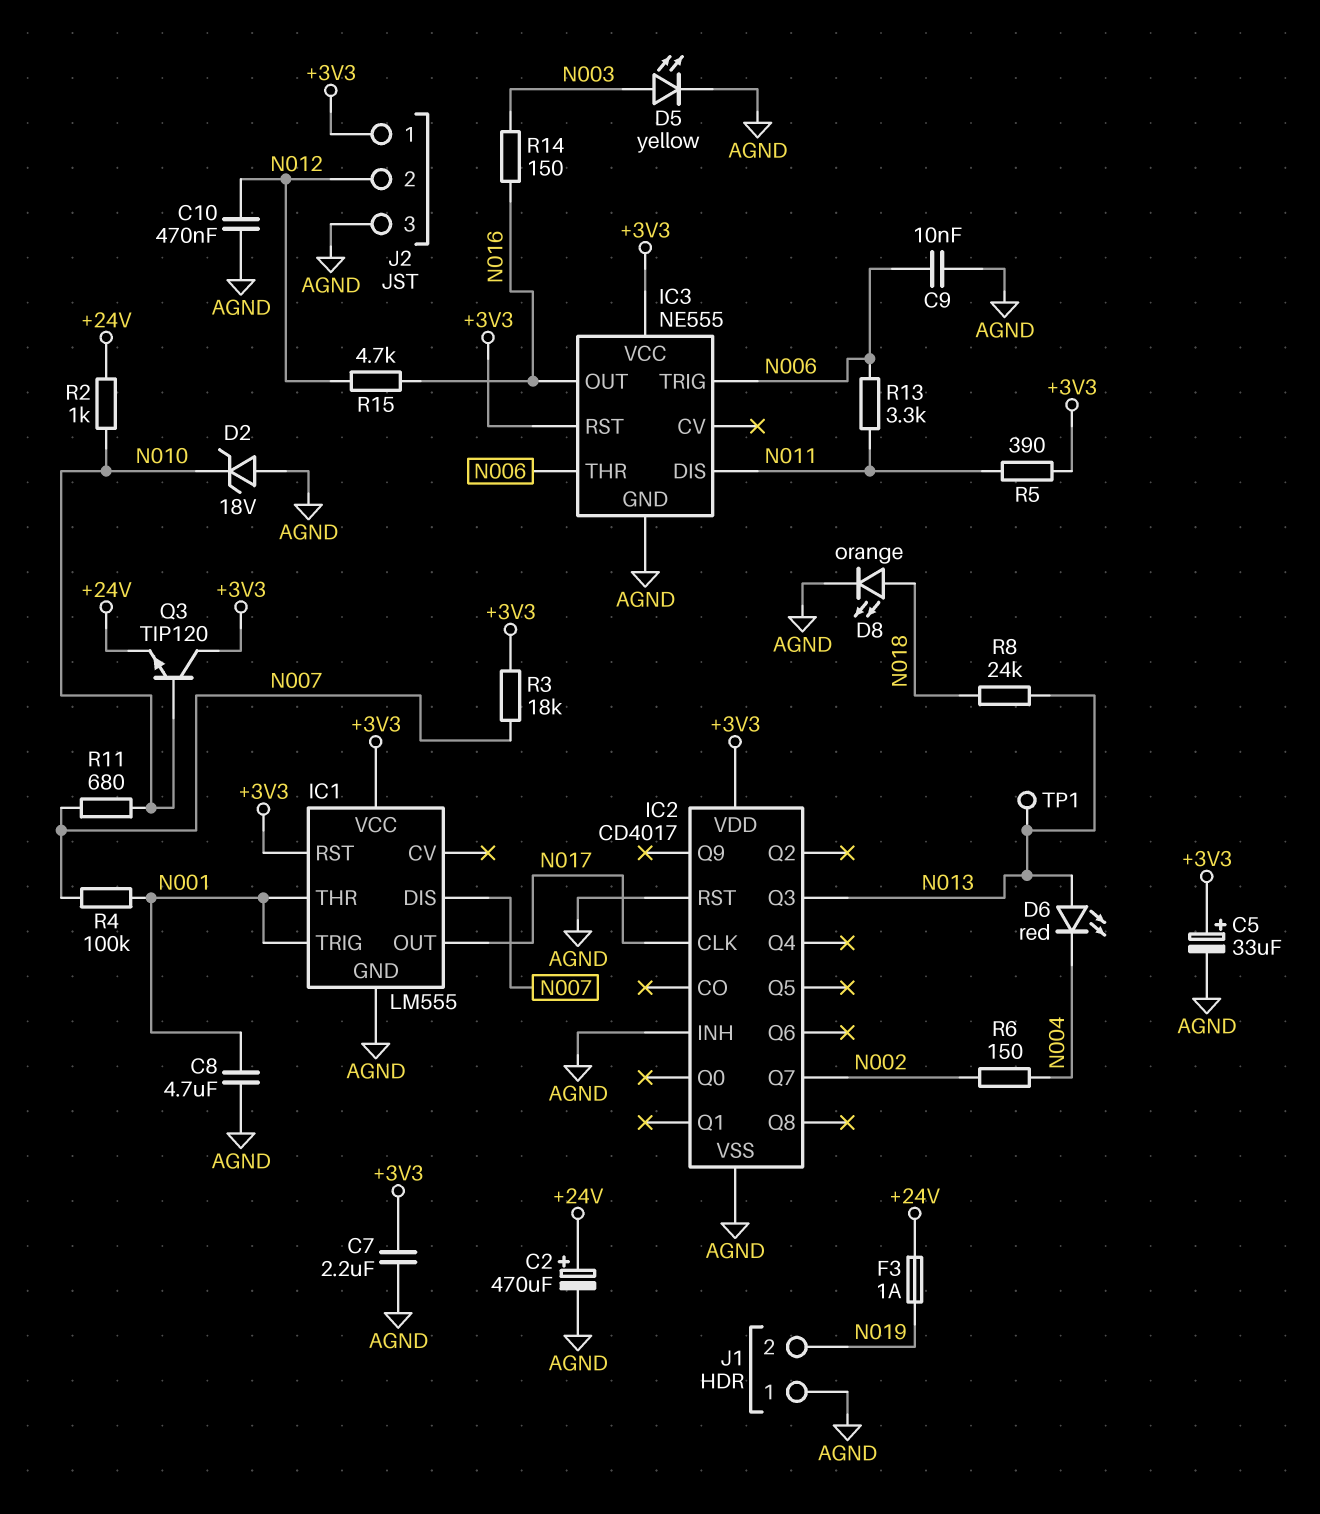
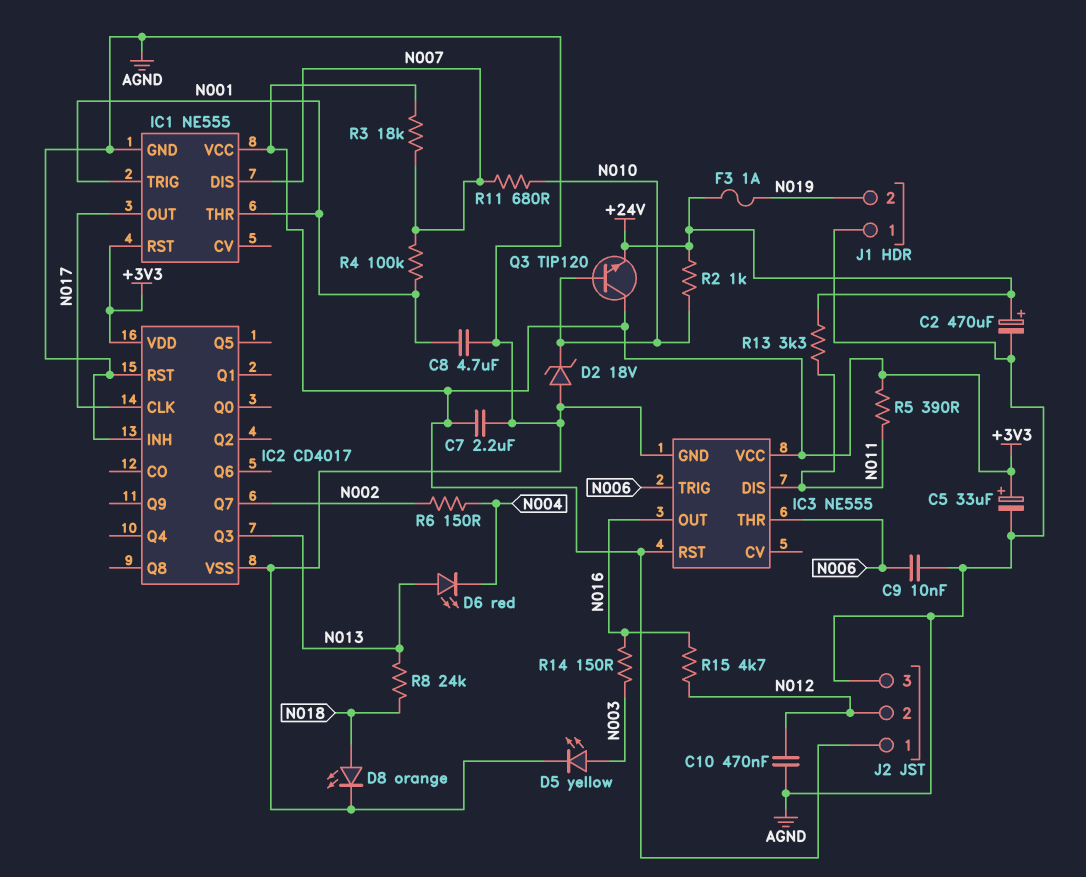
IC1: LM555 -> NE555
R13: 3.3k (N006, N011) -> 3.3k (+24V, N011)
TP1: test point (N013) -> none

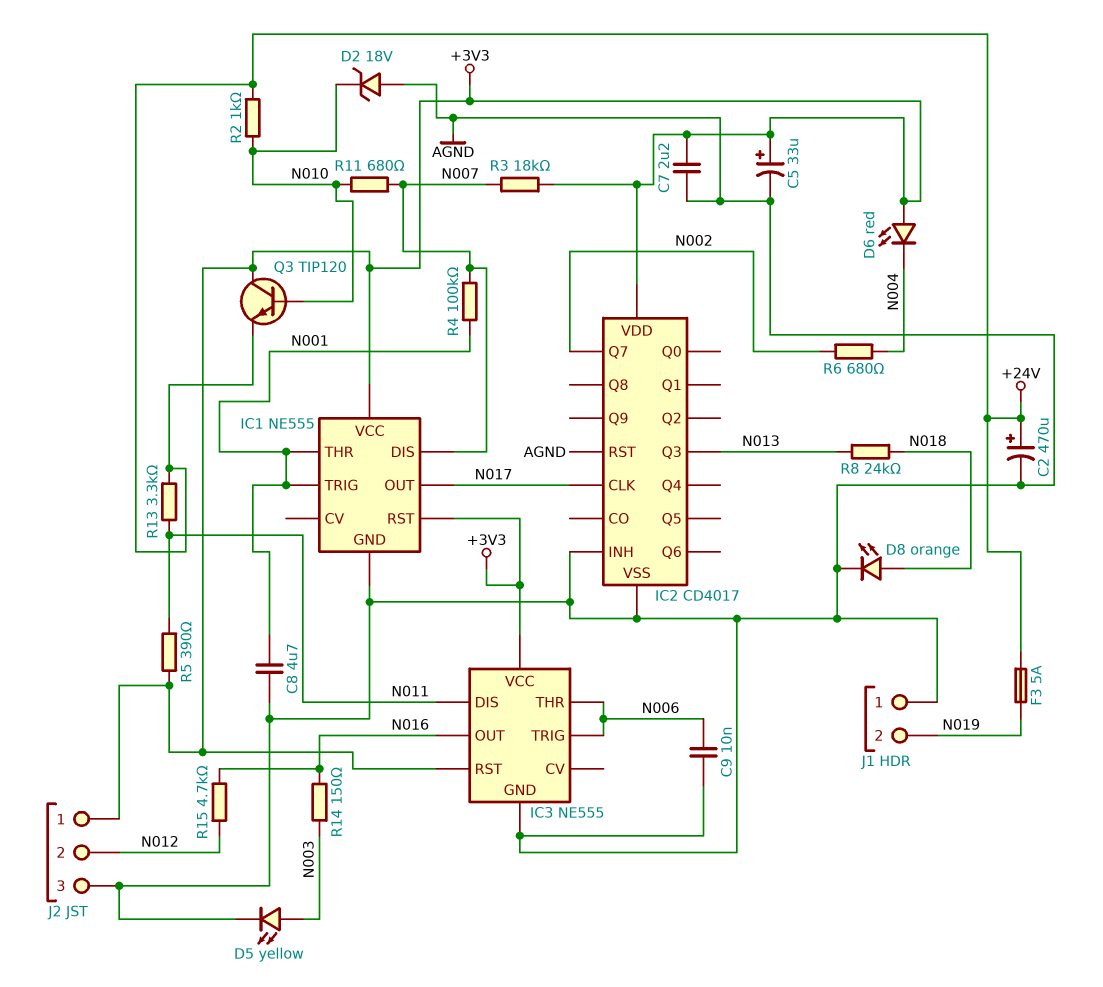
C10: 470nF (AGND, N012) -> none
D6: LED red (A N013, K N004) -> LED red (A +3V3, K N004)
F3: 1A (+24V, N019) -> 5A (+24V, N019)
R6: 150 (N002, N004) -> 680 (N002, N004)

